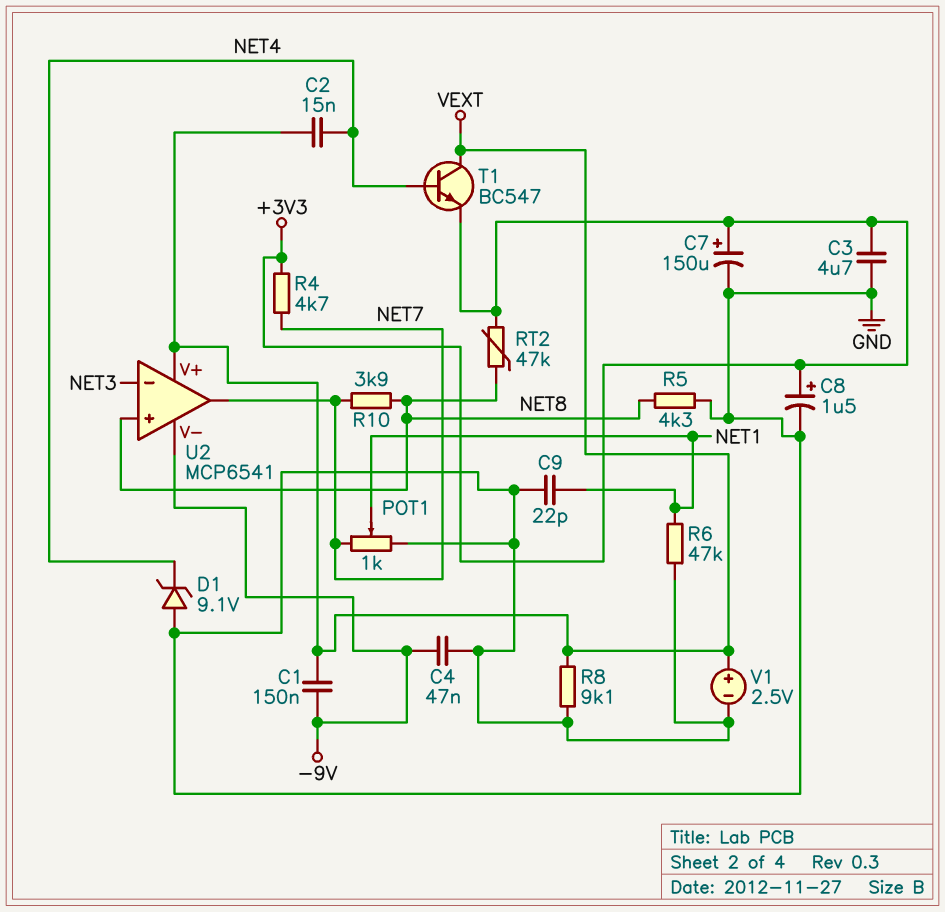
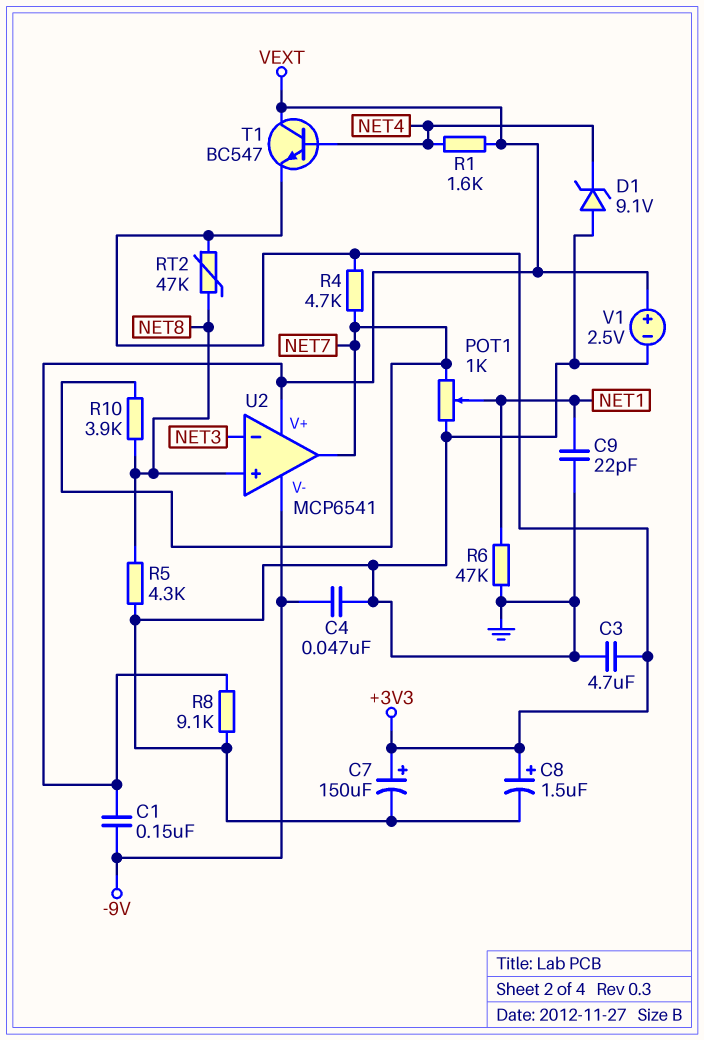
C2: 15nF (NET4, VEXT) -> none
R1: none -> 1.6k (NET4, VEXT)

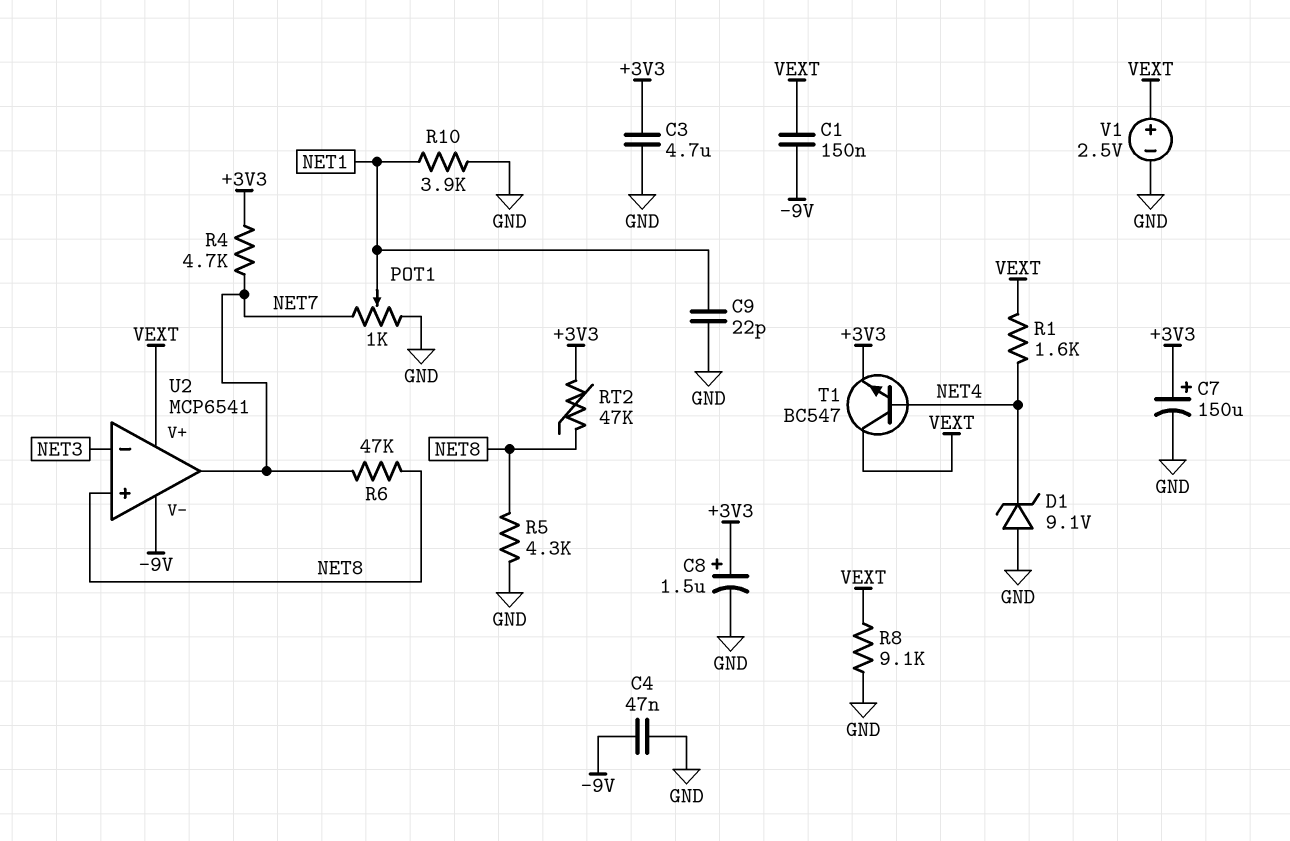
R6: 47k (GND, NET1) -> 47k (NET7, NET8)
R10: 3.9k (NET7, NET8) -> 3.9k (GND, NET1)

